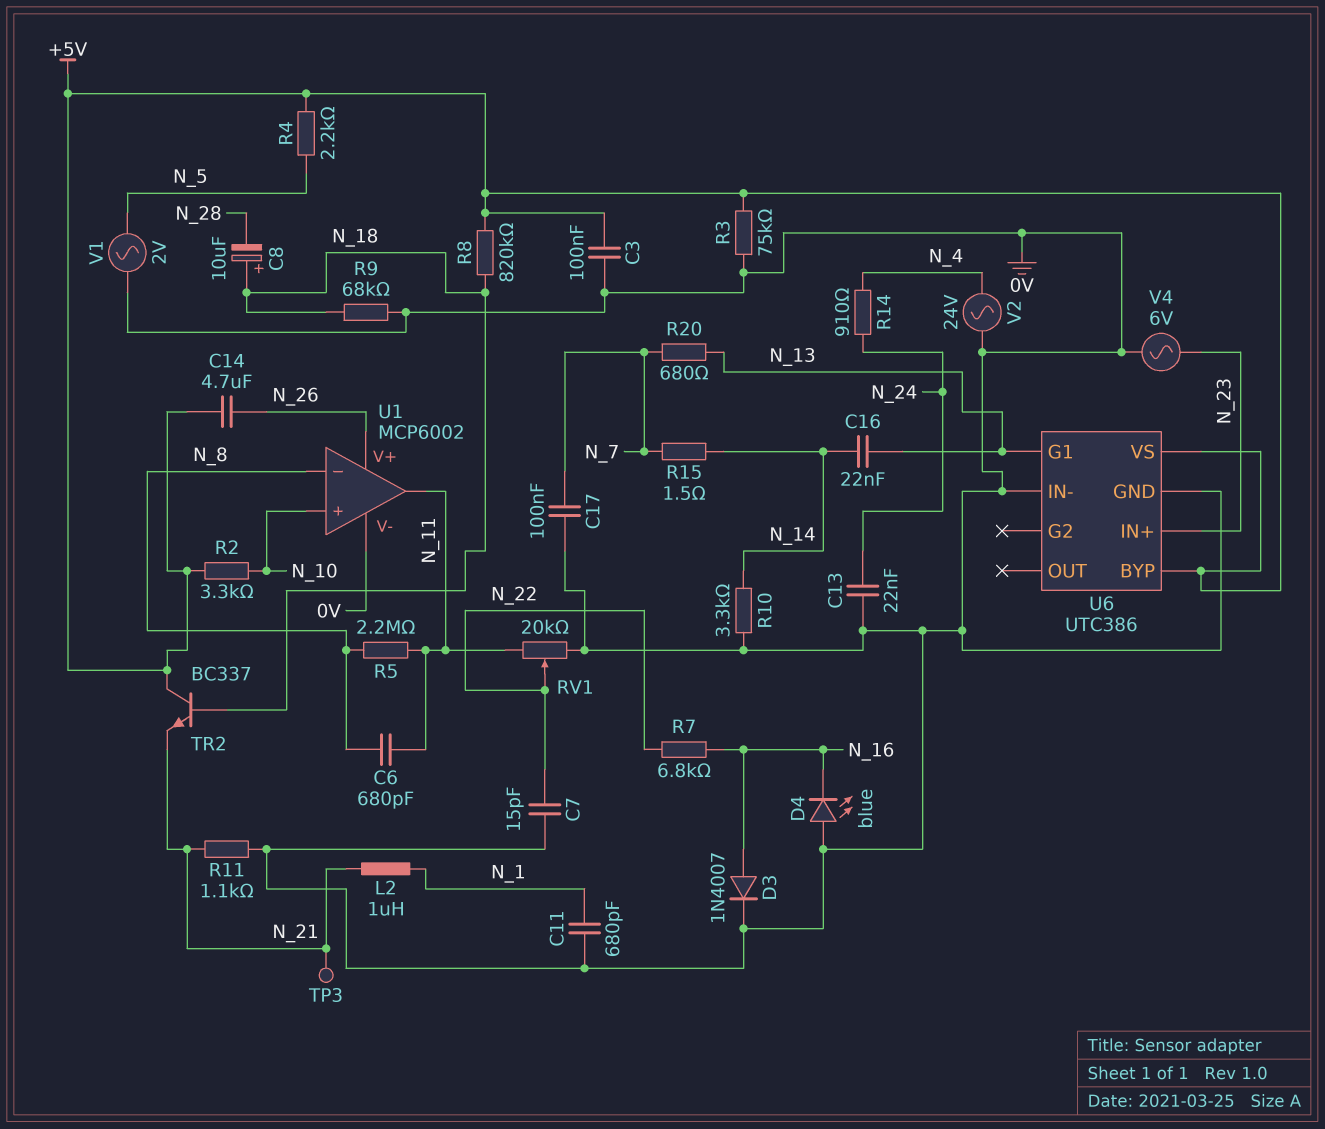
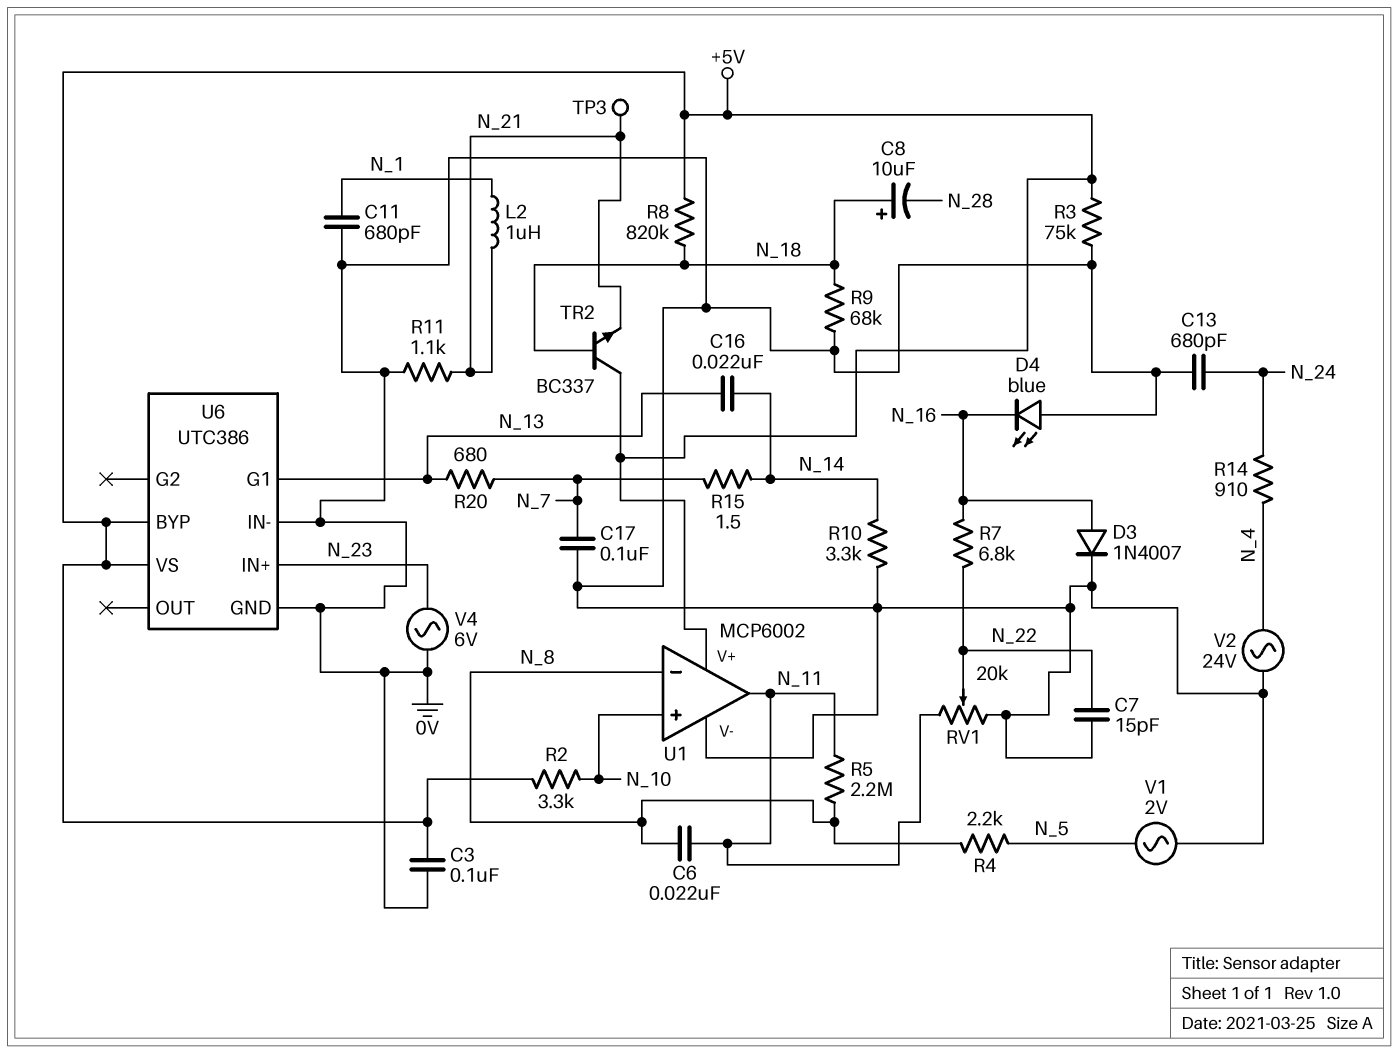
C6: 680pF (N_8, N_11) -> 22nF (N_8, N_11)
C13: 22nF (0V, N_24) -> 680pF (0V, N_24)
C14: 4.7uF (+5V, N_26) -> none
R4: 2.2k (+5V, N_5) -> 2.2k (N_5, N_8)
U1 pin V+: N_26 -> +5V

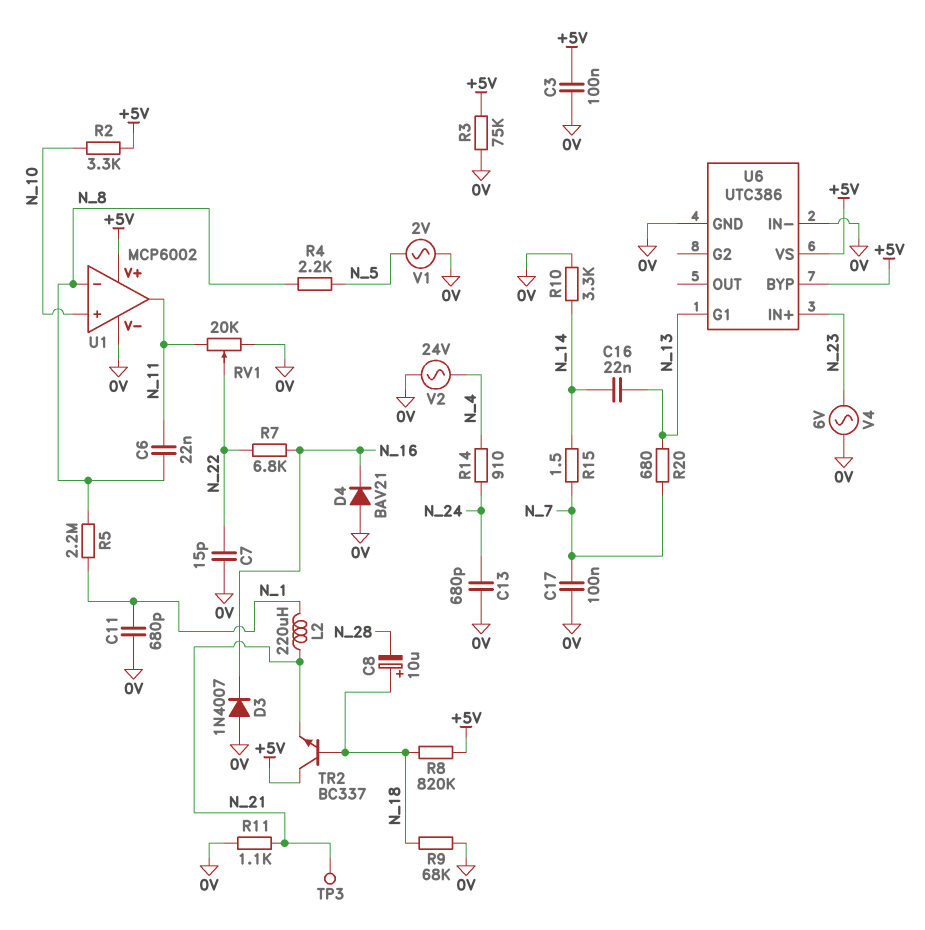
D3: diode 1N4007 (A N_16, K 0V) -> diode 1N4007 (A 0V, K N_16)
D4: LED blue (A 0V, K N_16) -> diode BAV21 (A 0V, K N_16)
L2: 1uH (N_1, N_21) -> 220uH (N_1, N_21)
R5: 2.2M (N_8, N_11) -> 2.2M (N_1, N_8)

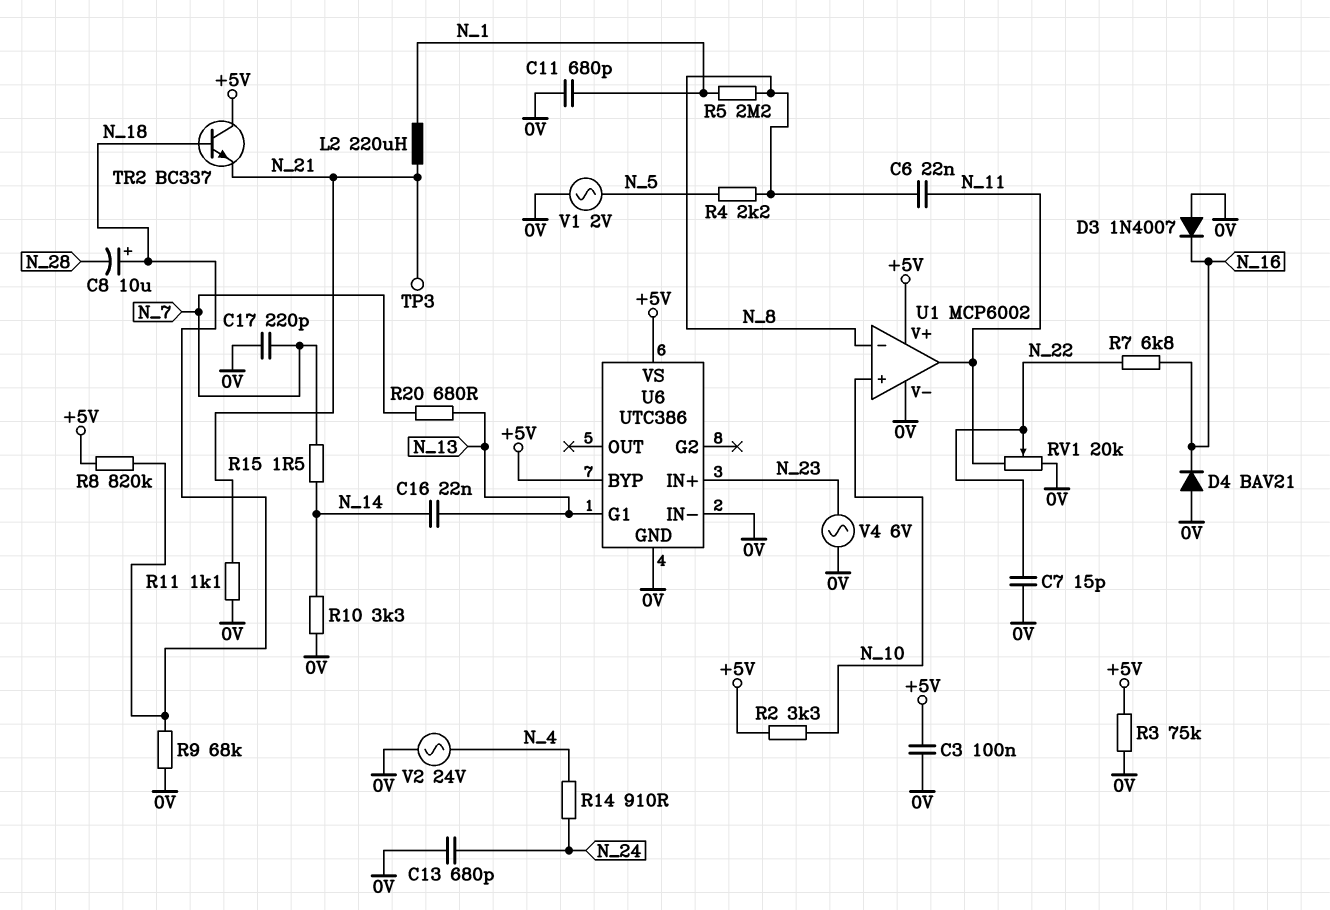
C17: 100nF (0V, N_7) -> 220pF (0V, N_7)

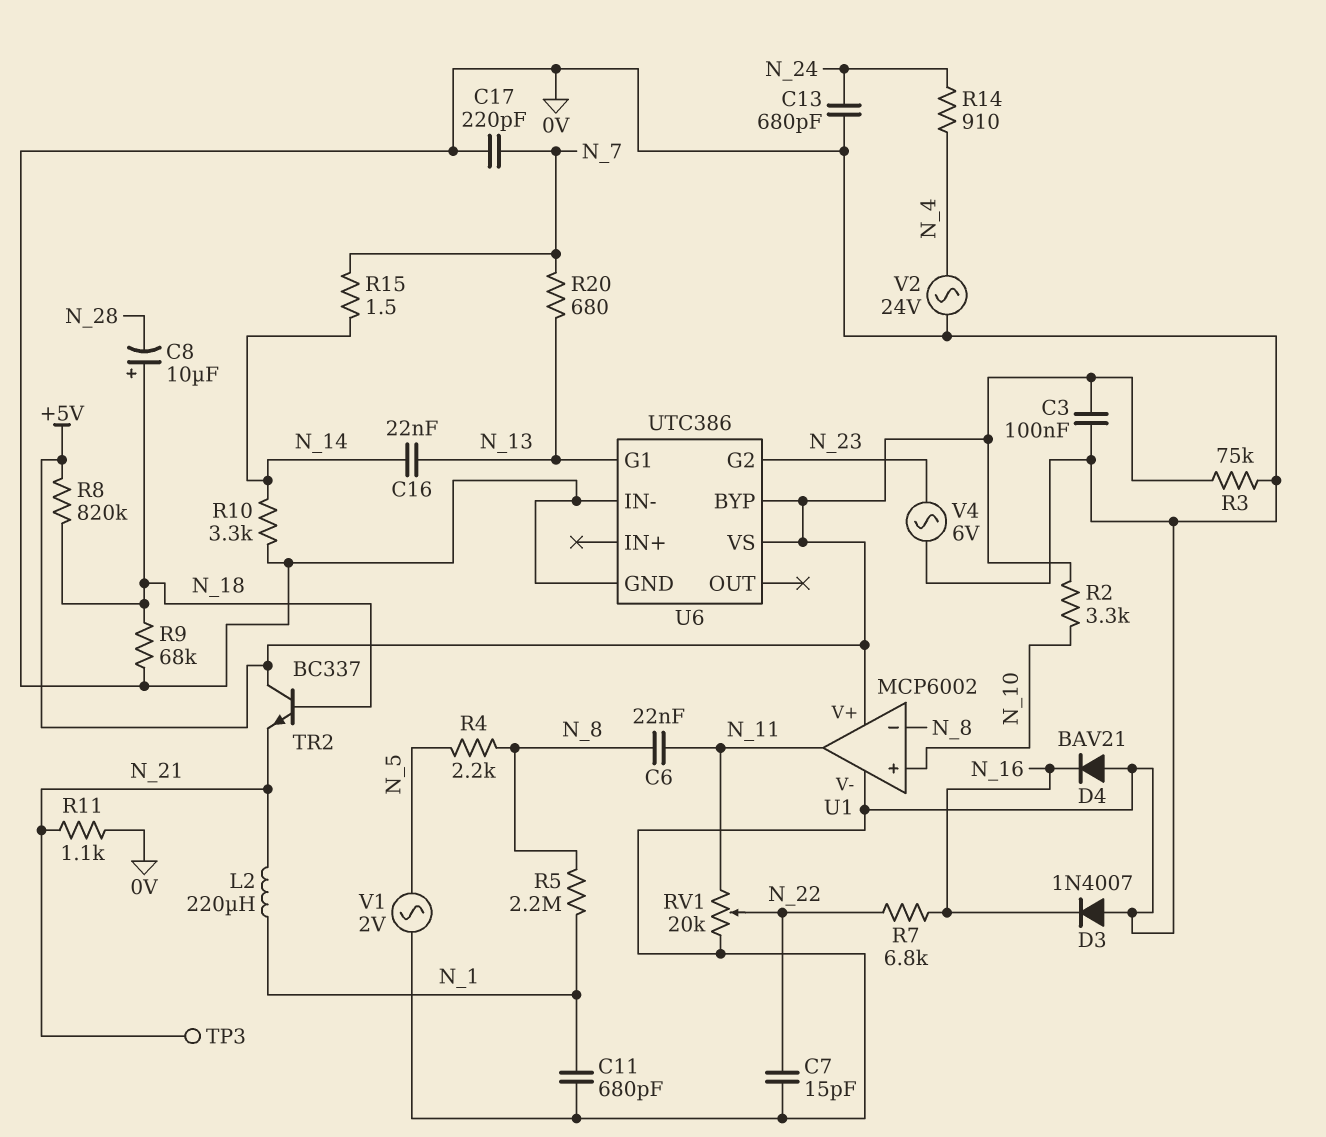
U6 pin G2: none -> N_23
U6 pin IN+: N_23 -> none

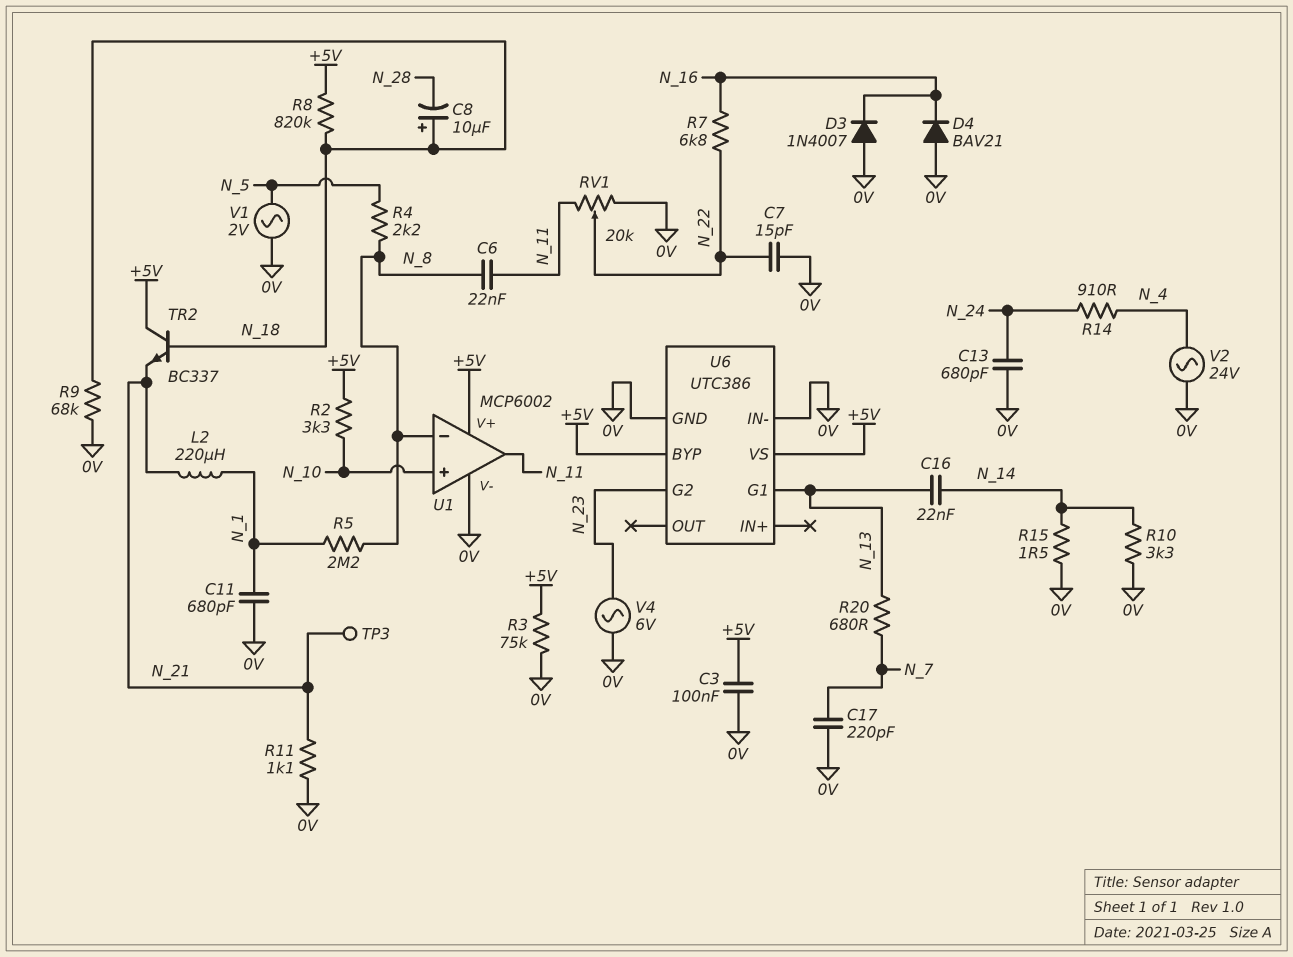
R15: 1.5 (N_7, N_14) -> 1.5 (0V, N_14)

